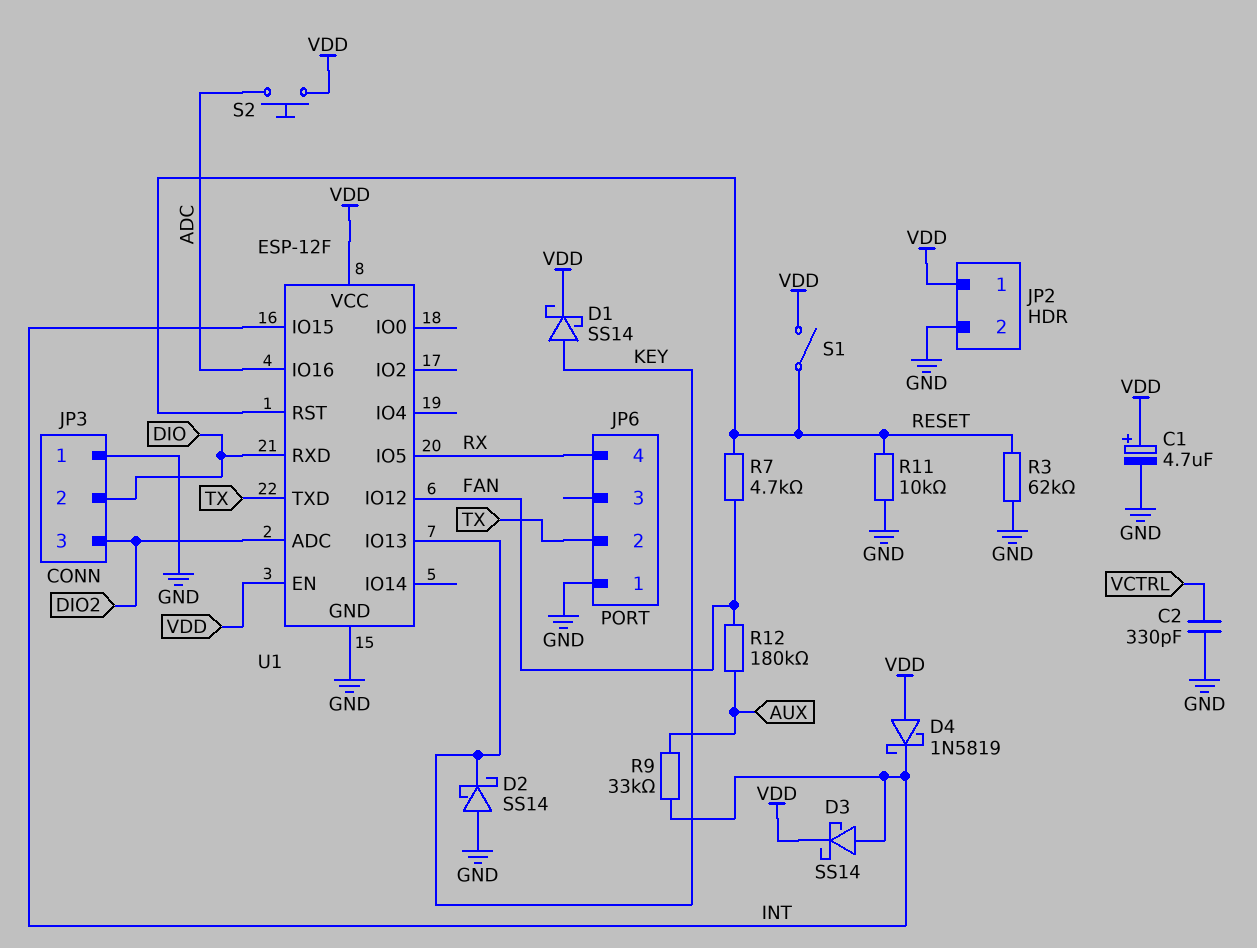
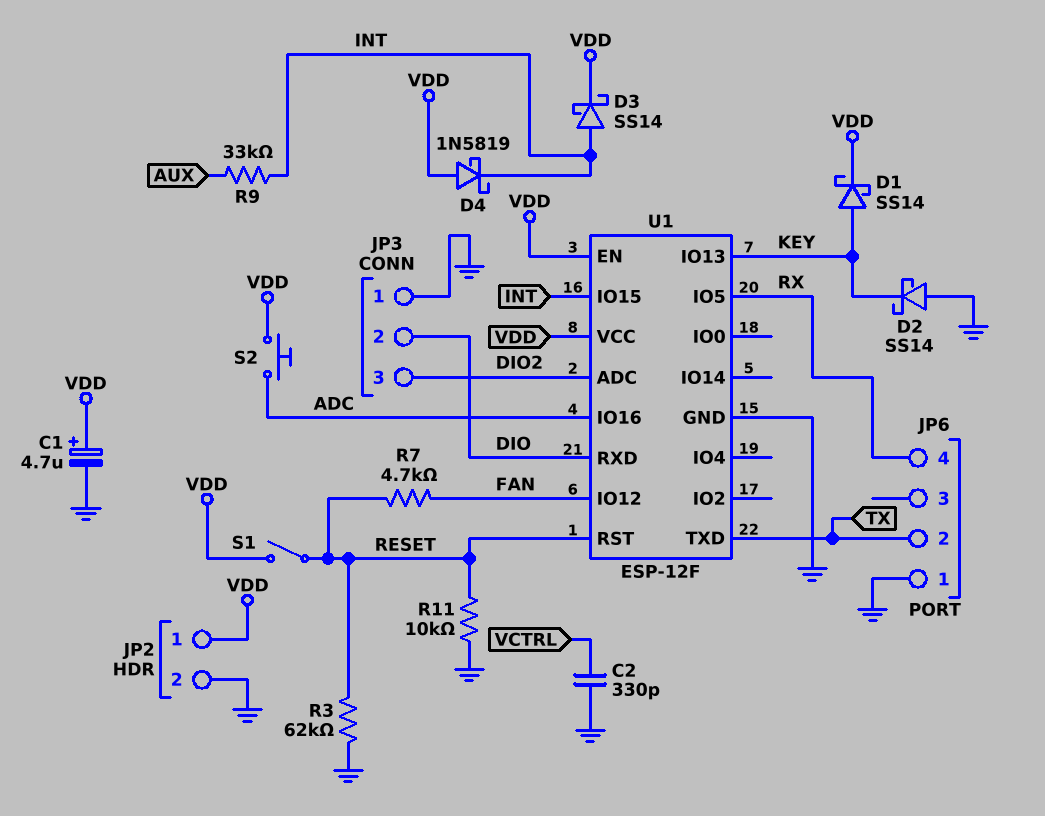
R12: 180k (AUX, FAN) -> none

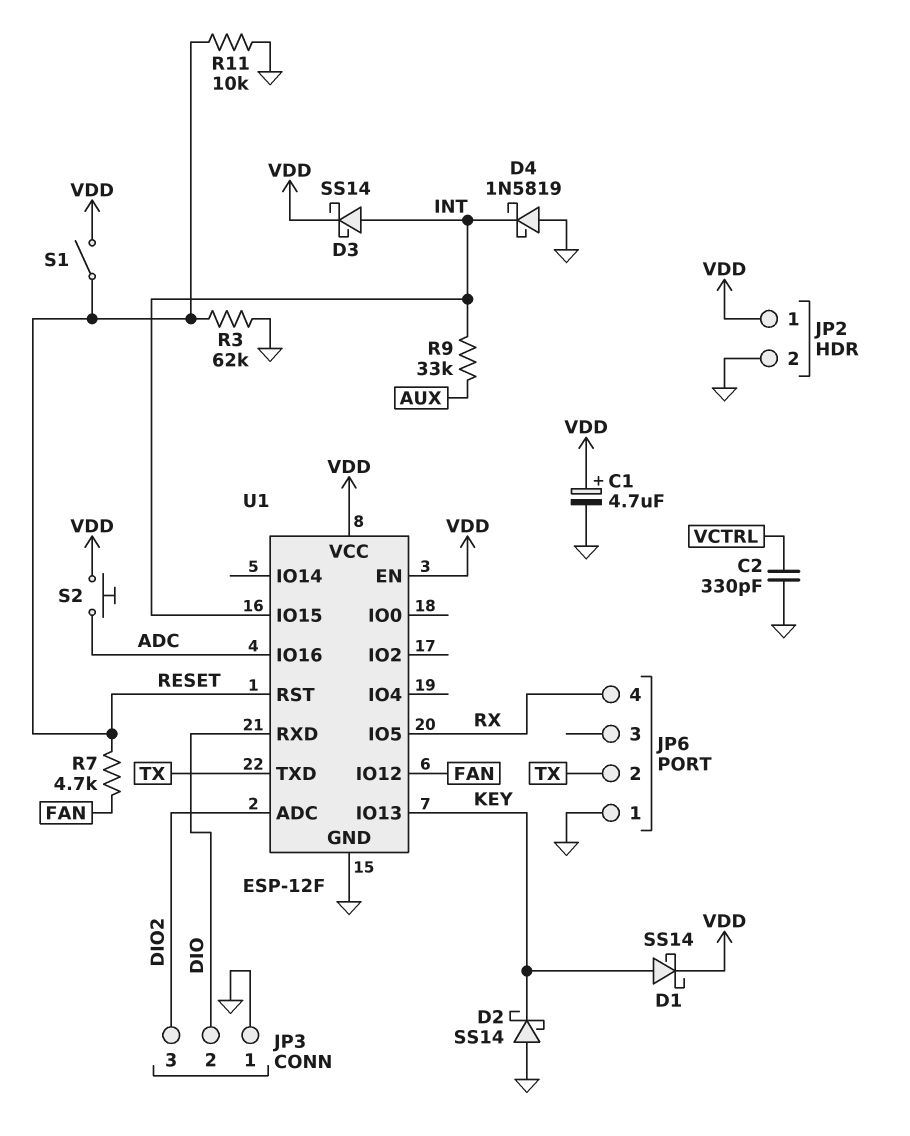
D4: schottky 1N5819 (A VDD, K INT) -> schottky 1N5819 (A GND, K INT)

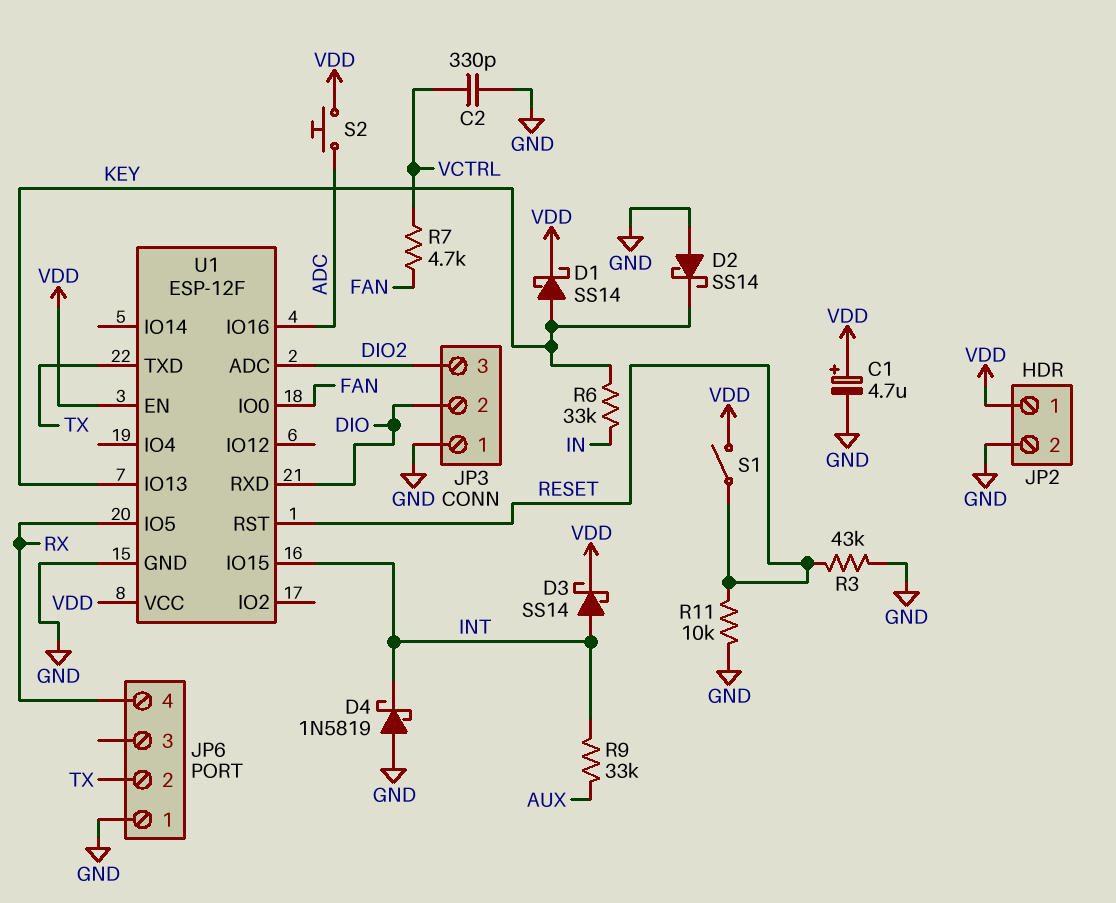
R3: 62k (GND, RESET) -> 43k (GND, RESET)
R6: none -> 33k (IN, KEY)
R7: 4.7k (FAN, RESET) -> 4.7k (FAN, VCTRL)
U1 pin IO0: none -> FAN
U1 pin IO12: FAN -> none

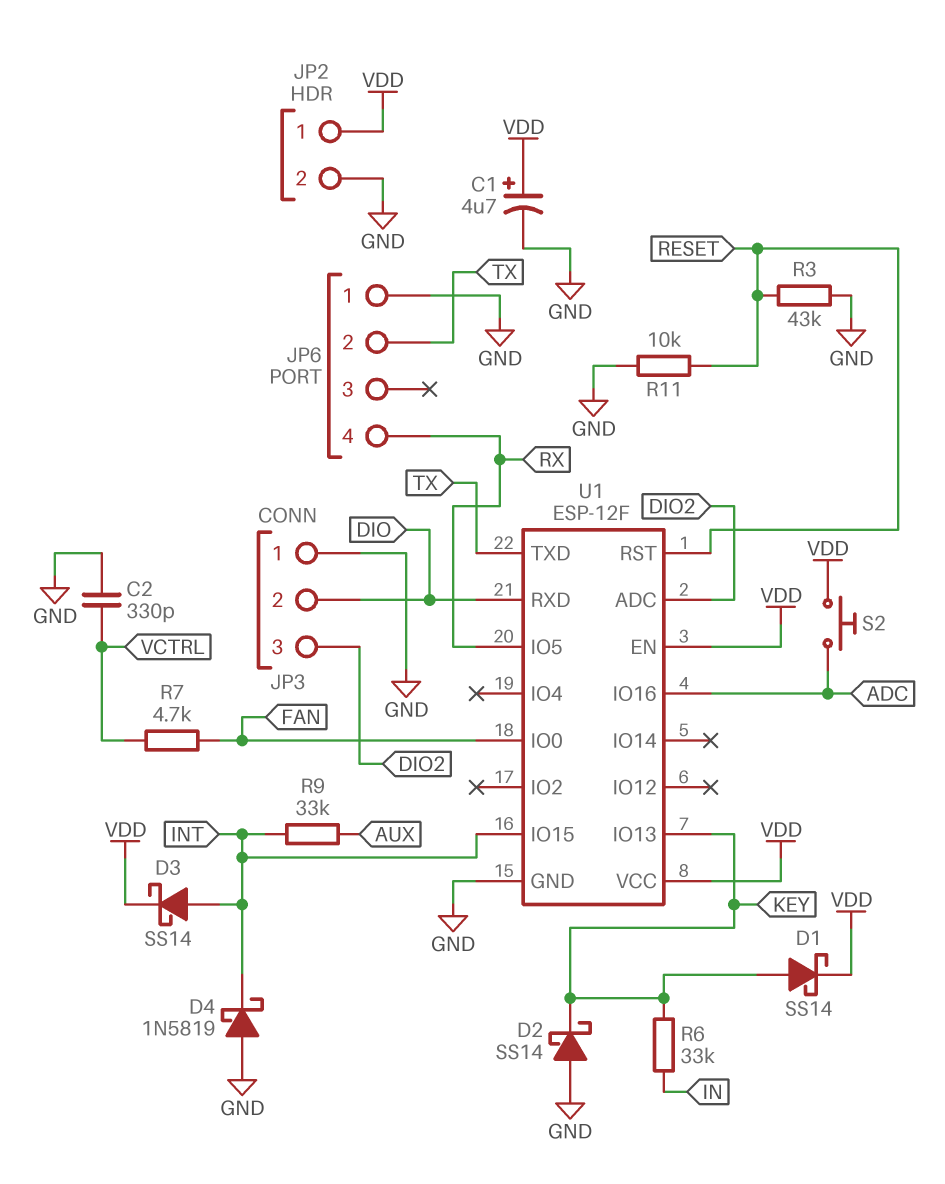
S1: switch (RESET, VDD) -> none

